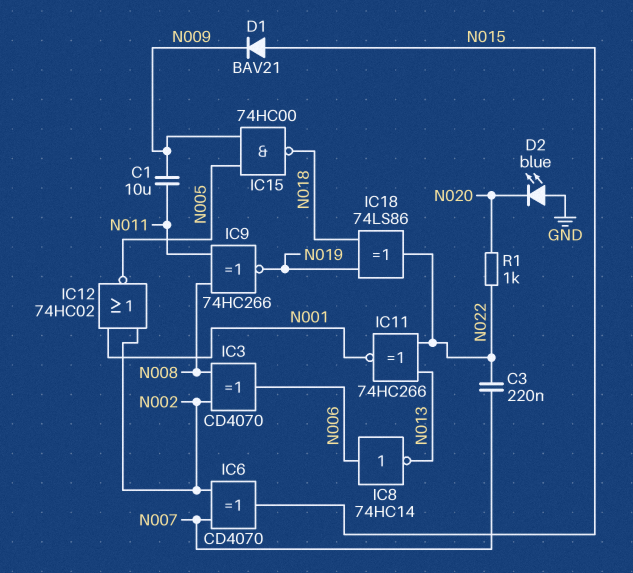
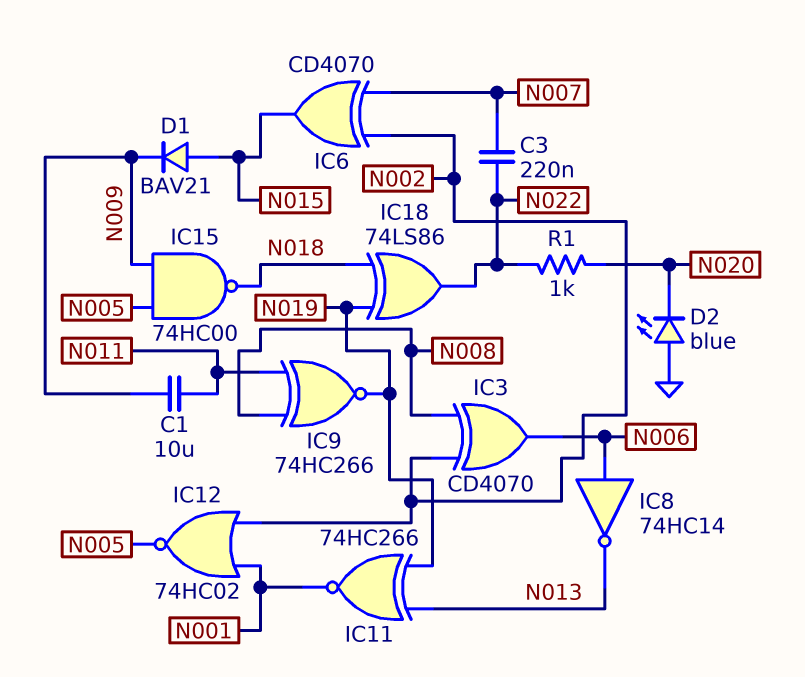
IC11: XNOR 74HC266 (in N013, in N022, out N001) -> XNOR 74HC266 (in N013, in N019, out N001)

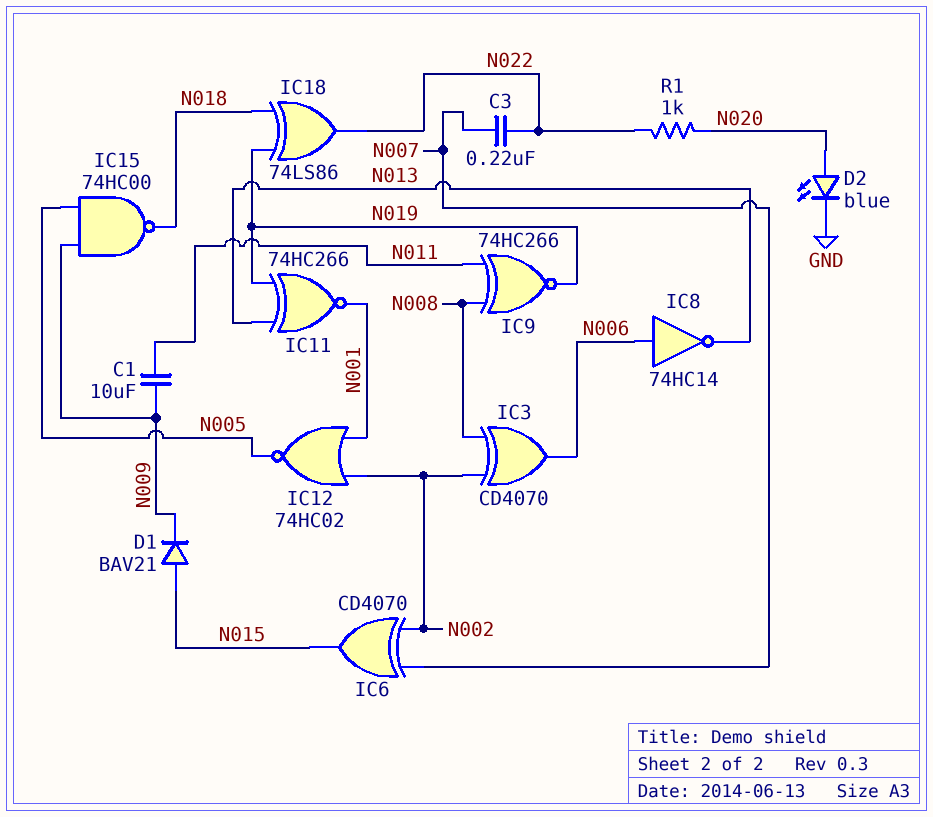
D2: LED blue (A GND, K N020) -> LED blue (A N020, K GND)

